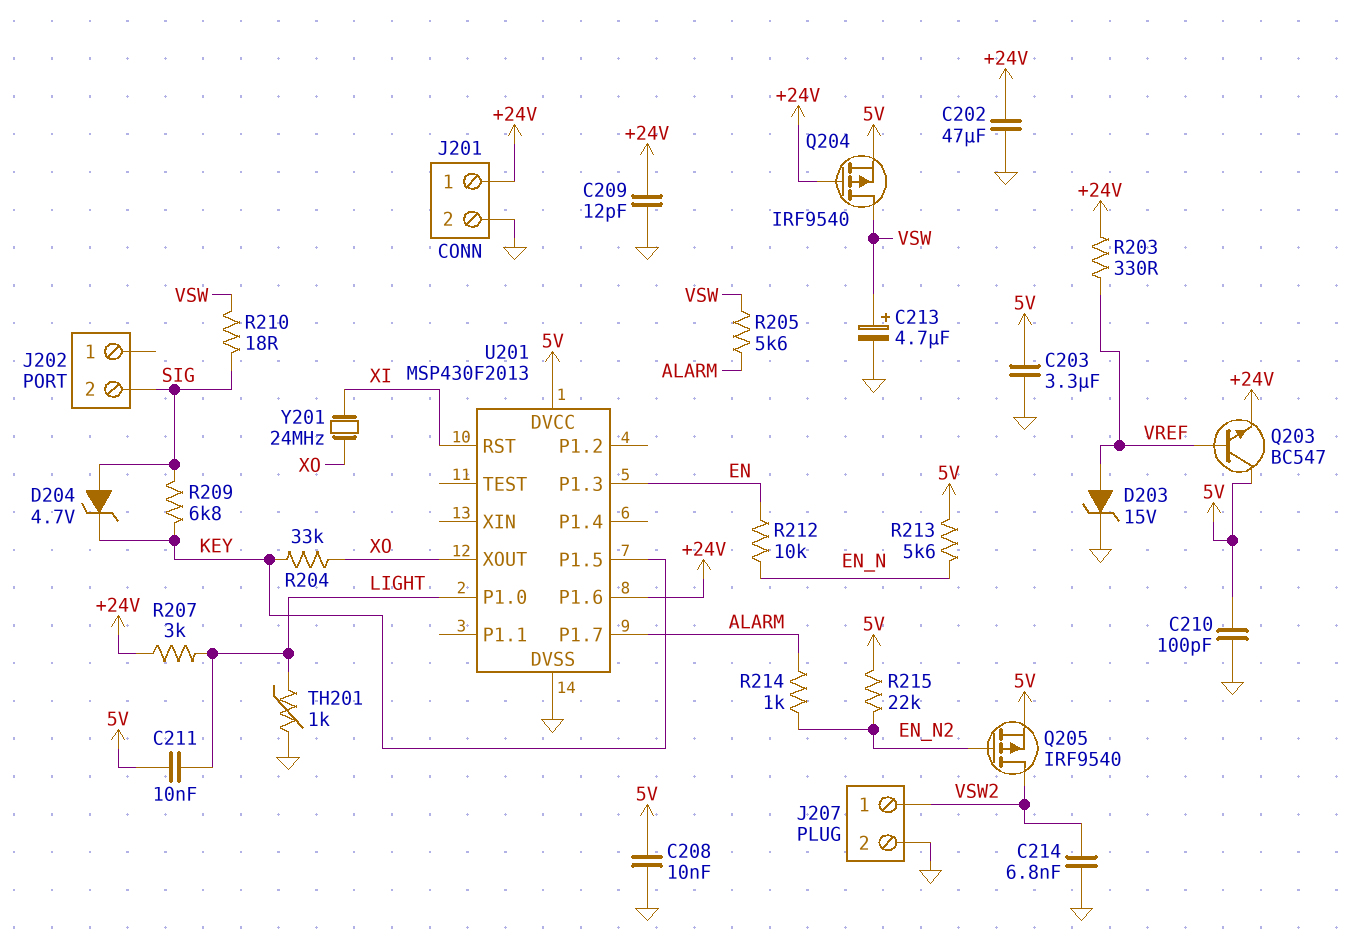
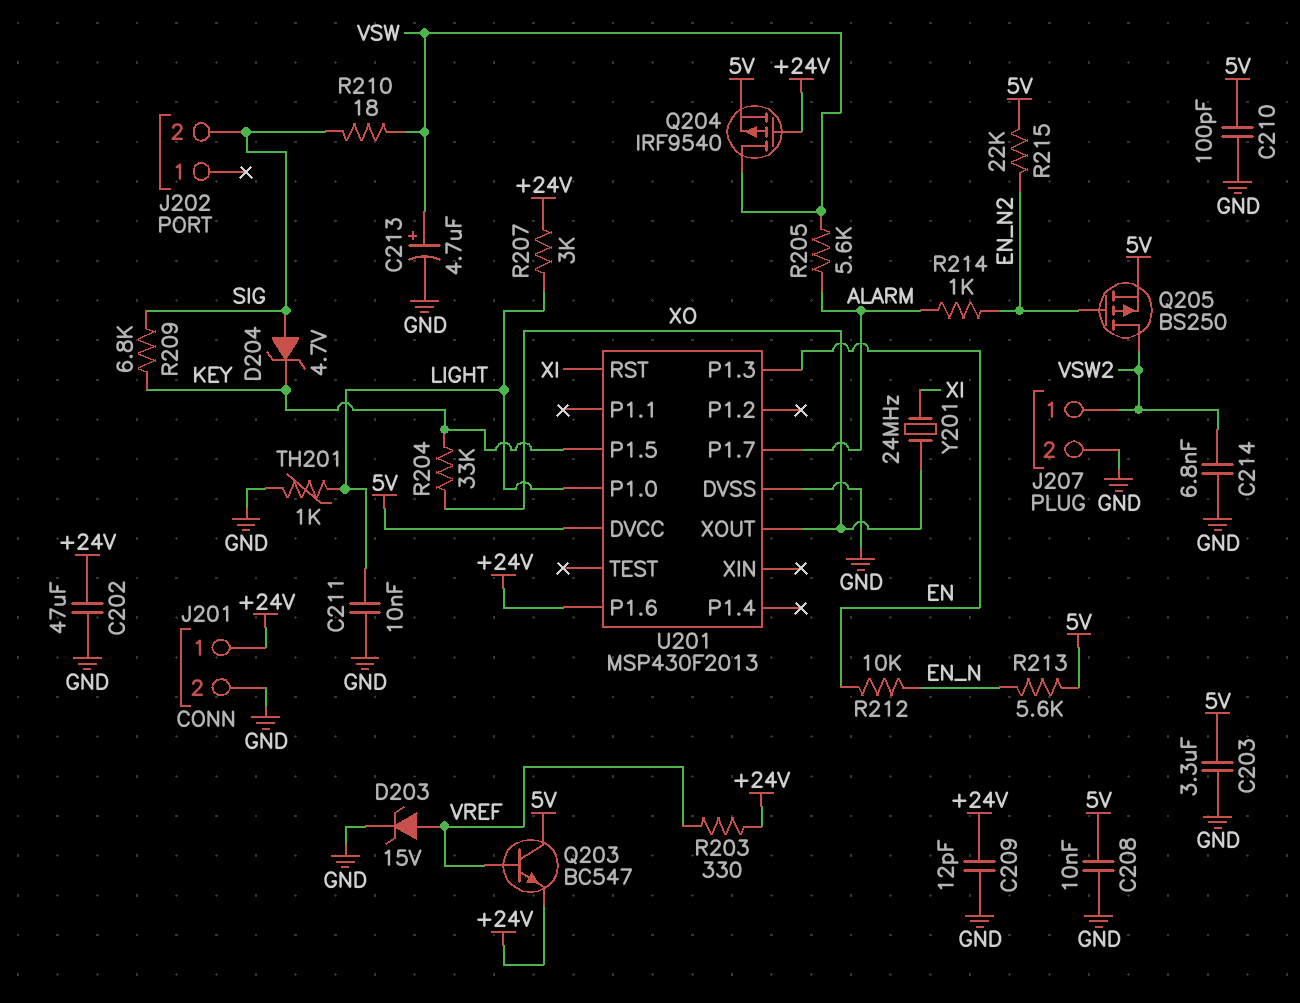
C211: 10nF (5V, LIGHT) -> 10nF (GND, LIGHT)
Q205: PMOS IRF9540 (G EN_N2, D VSW2, S 5V) -> PMOS BS250 (G EN_N2, D VSW2, S 5V)

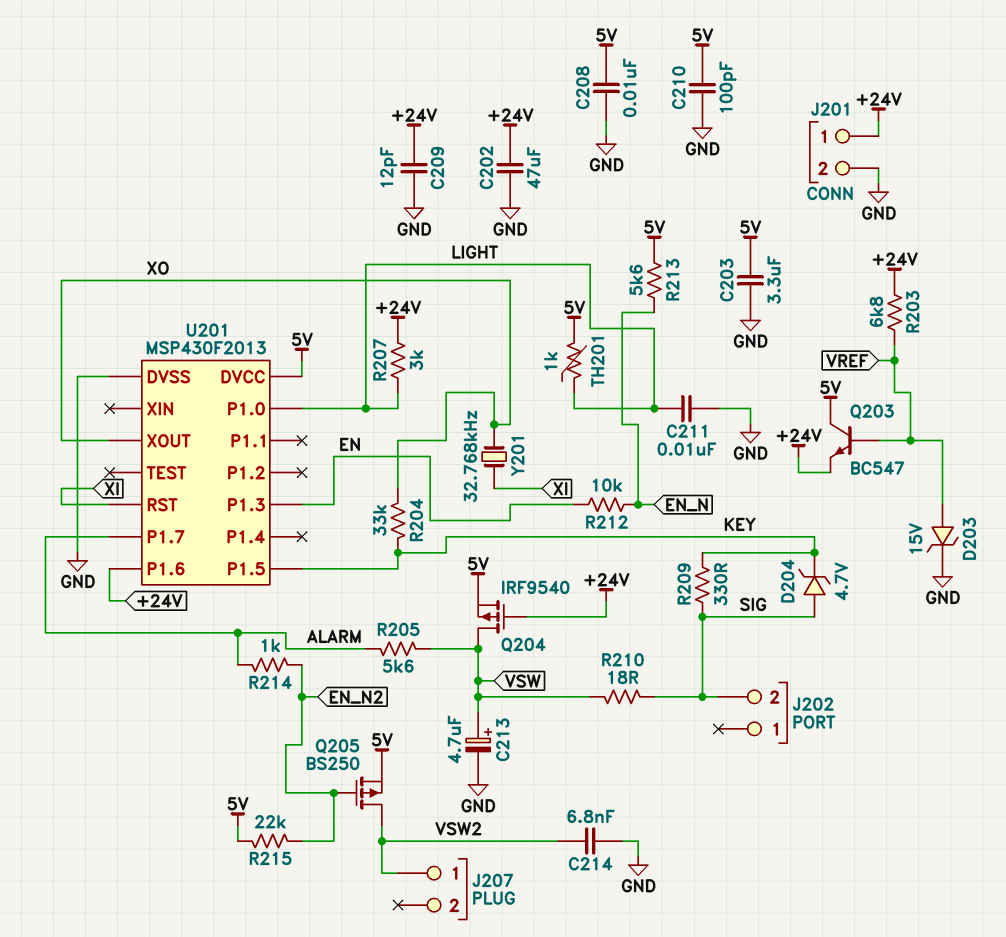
J207 pin 2: GND -> none
R203: 330 (+24V, VREF) -> 6.8k (+24V, VREF)
R209: 6.8k (KEY, SIG) -> 330 (KEY, SIG)
TH201: 1k (GND, LIGHT) -> 1k (5V, LIGHT)
Y201: 24MHz (XI, XO) -> 32.768kHz (XI, XO)

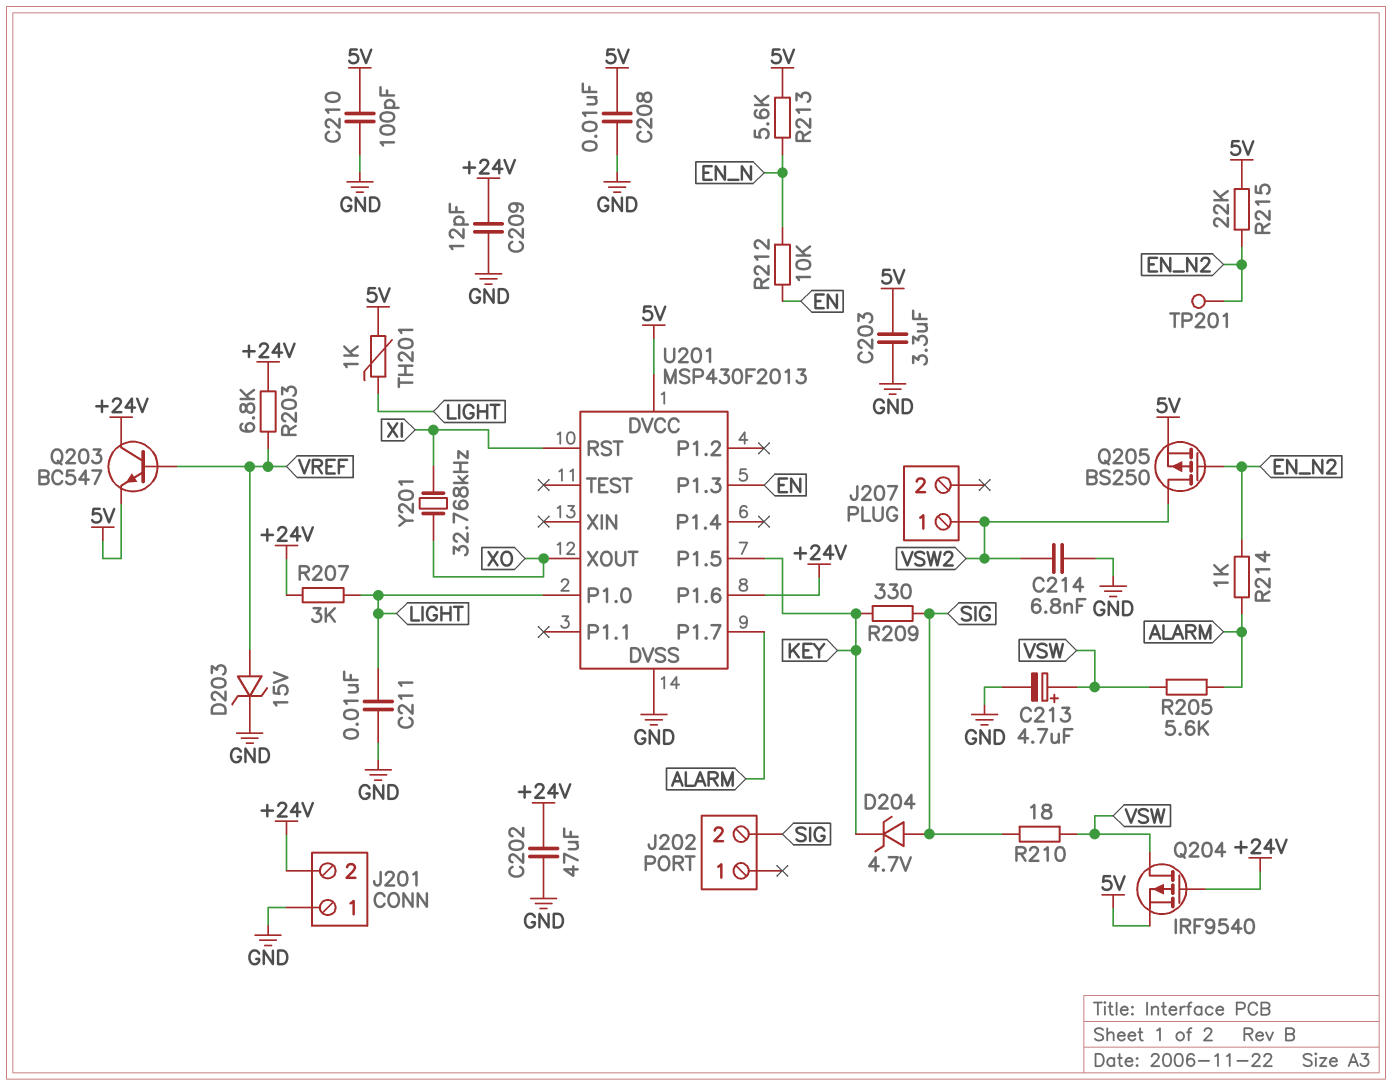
J201 pin 1: +24V -> GND
J201 pin 2: GND -> +24V
Q203: NPN BC547 (B VREF, C 5V, E +24V) -> NPN BC547 (B VREF, C +24V, E 5V)
R204: 33k (KEY, XO) -> none
TP201: none -> test point (EN_N2)

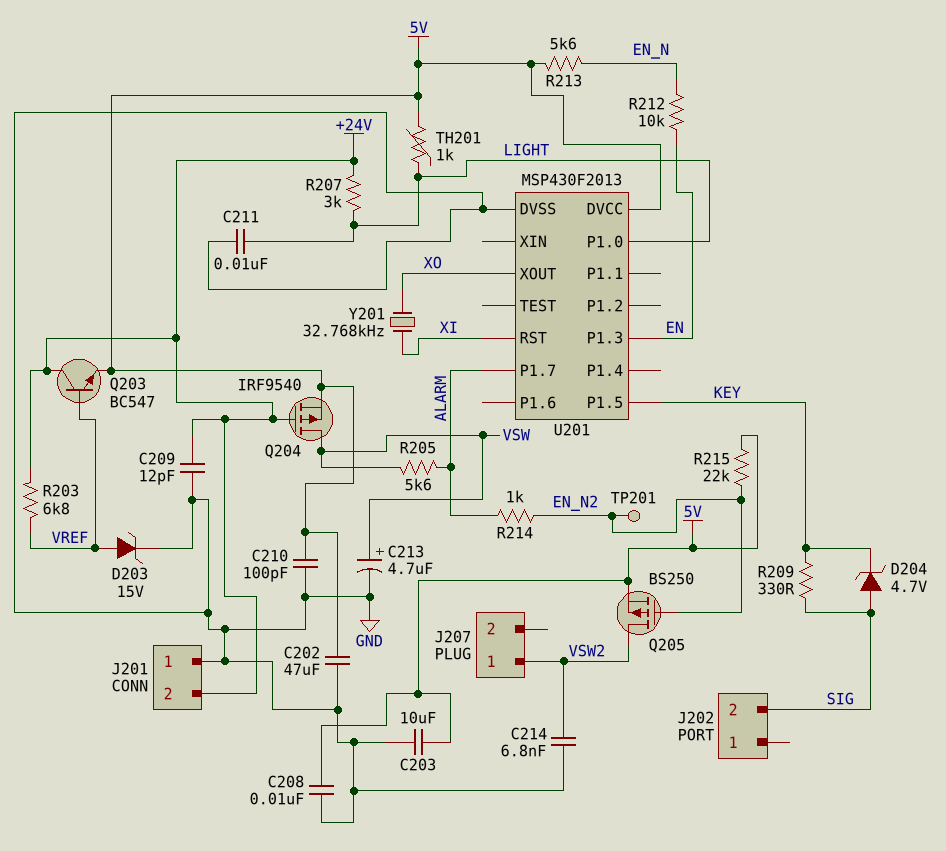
C202: 47uF (+24V, GND) -> 47uF (5V, GND)
C203: 3.3uF (5V, GND) -> 10uF (5V, GND)
R210: 18 (SIG, VSW) -> none
U201 pin P1.6: +24V -> none

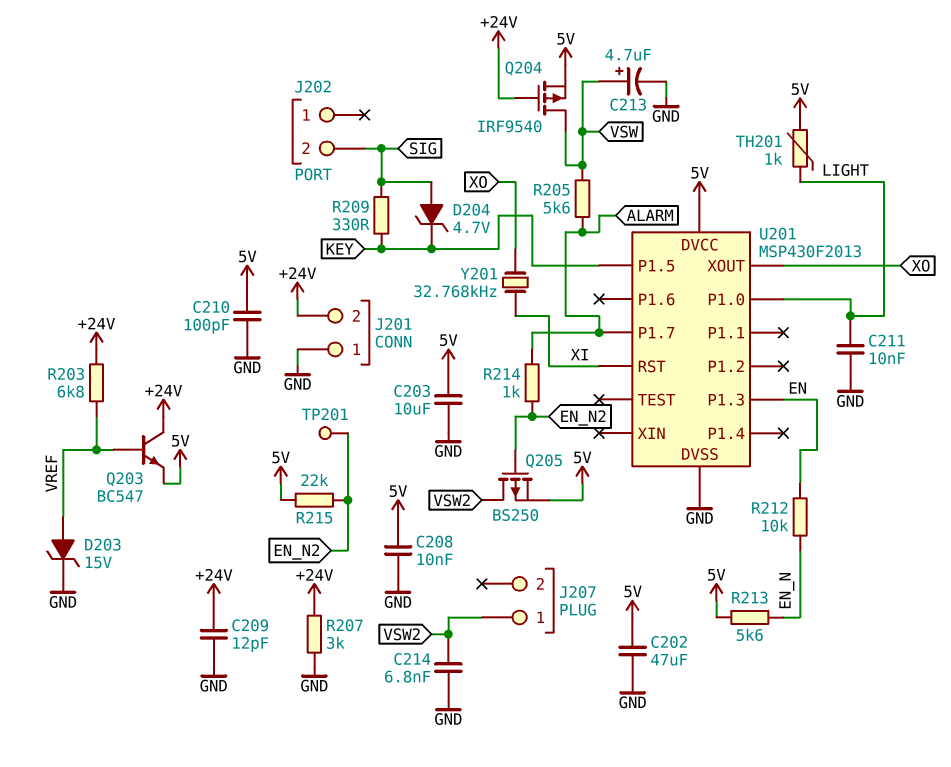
R207: 3k (+24V, LIGHT) -> 3k (+24V, GND)

